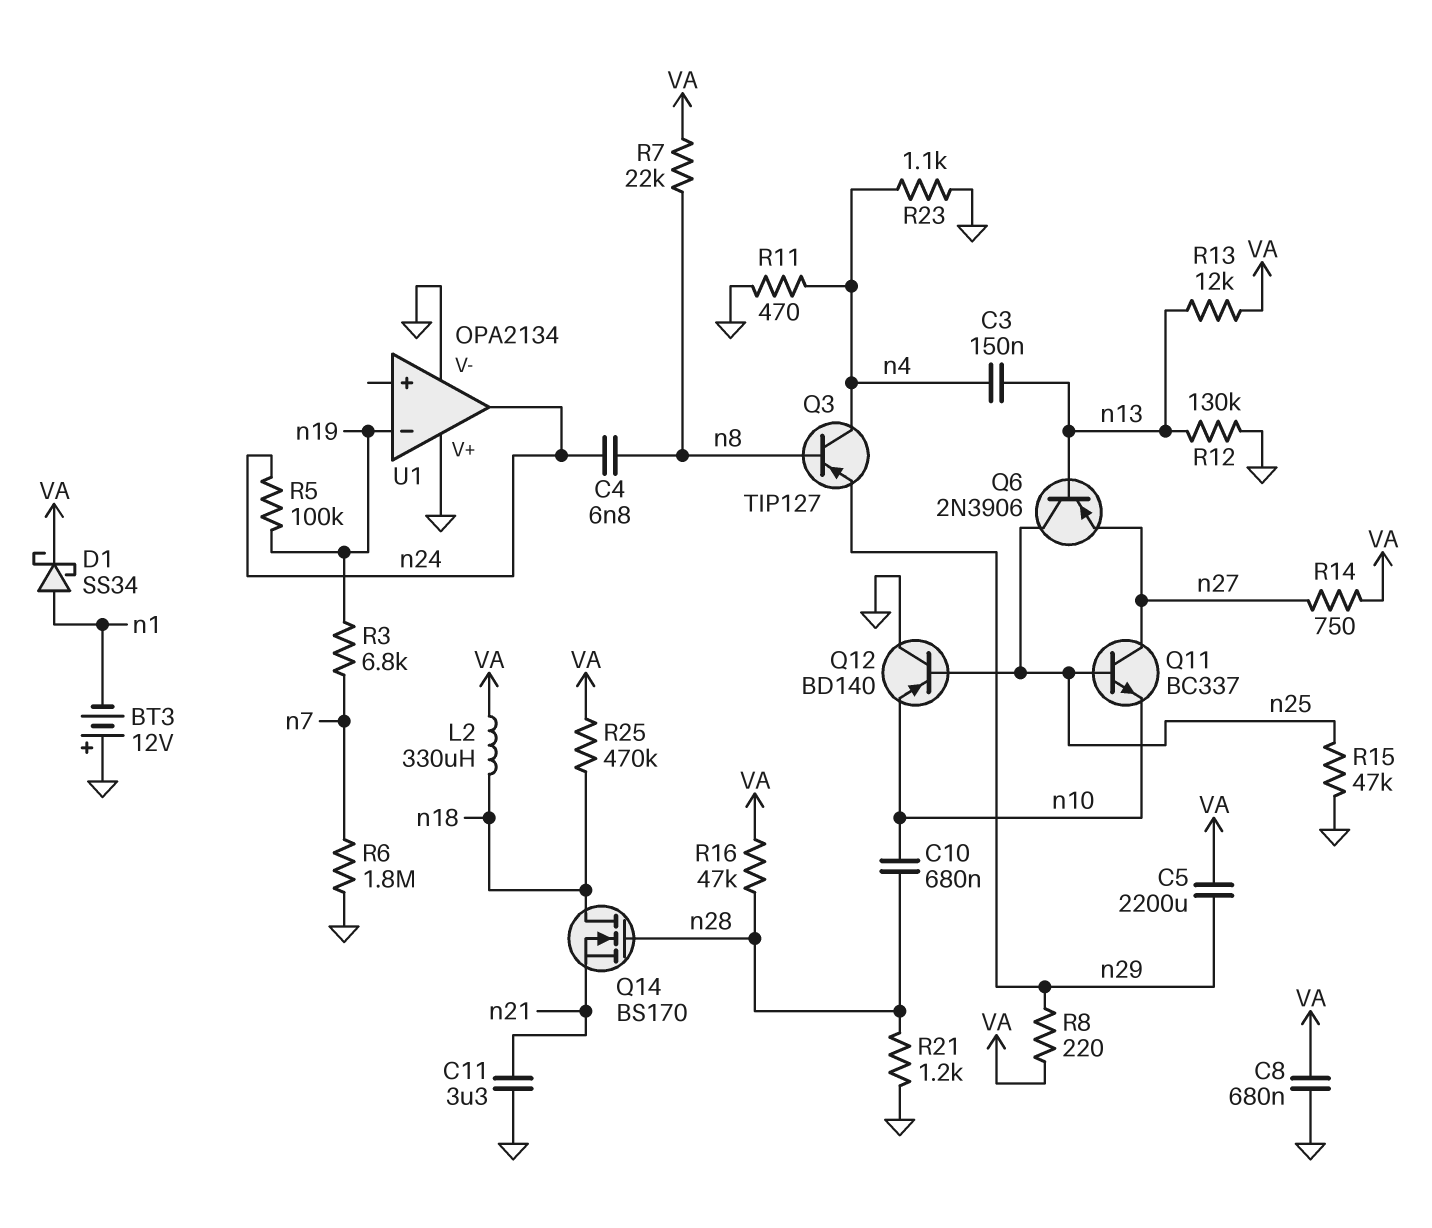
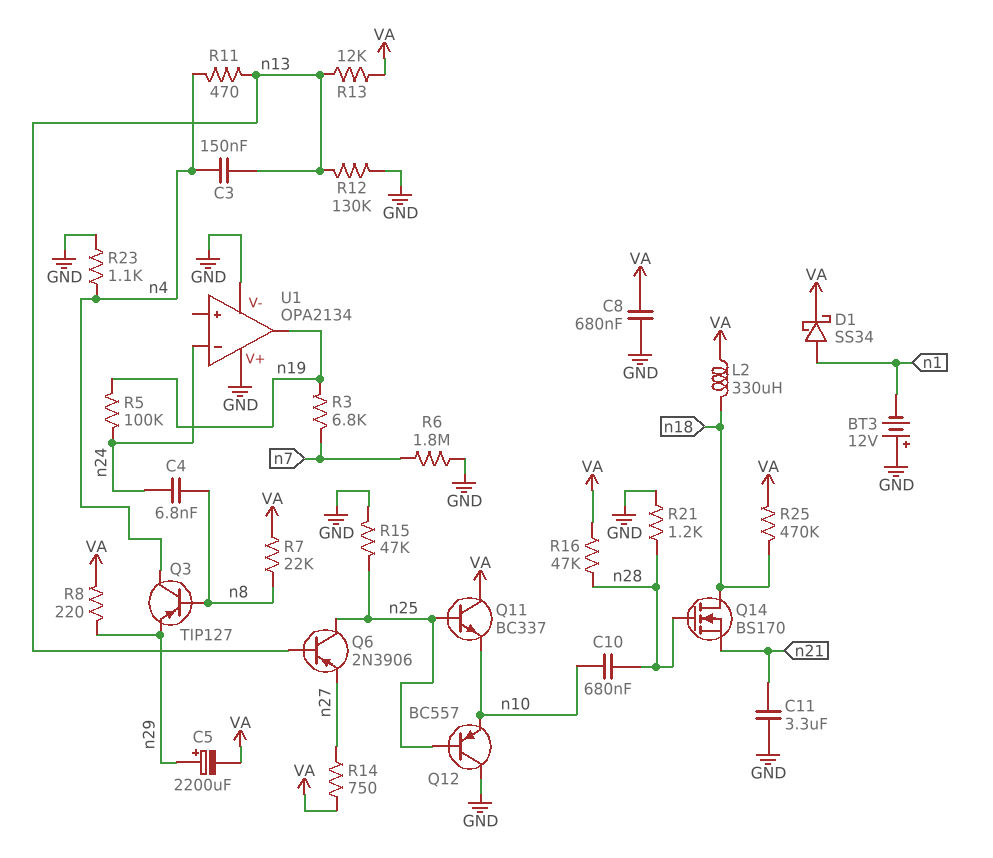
C5: 2200uF (VA, n29) -> 2200uF (plus n29, minus VA)
Q11: NPN BC337 (B n25, C n27, E n10) -> NPN BC337 (B n25, C VA, E n10)
Q12: PNP BD140 (B n25, C GND, E n10) -> PNP BC557 (B n25, C GND, E n10)
R11: 470 (GND, n4) -> 470 (n4, n13)
U1 pin in-: n19 -> n24
U1 pin out: n24 -> n19

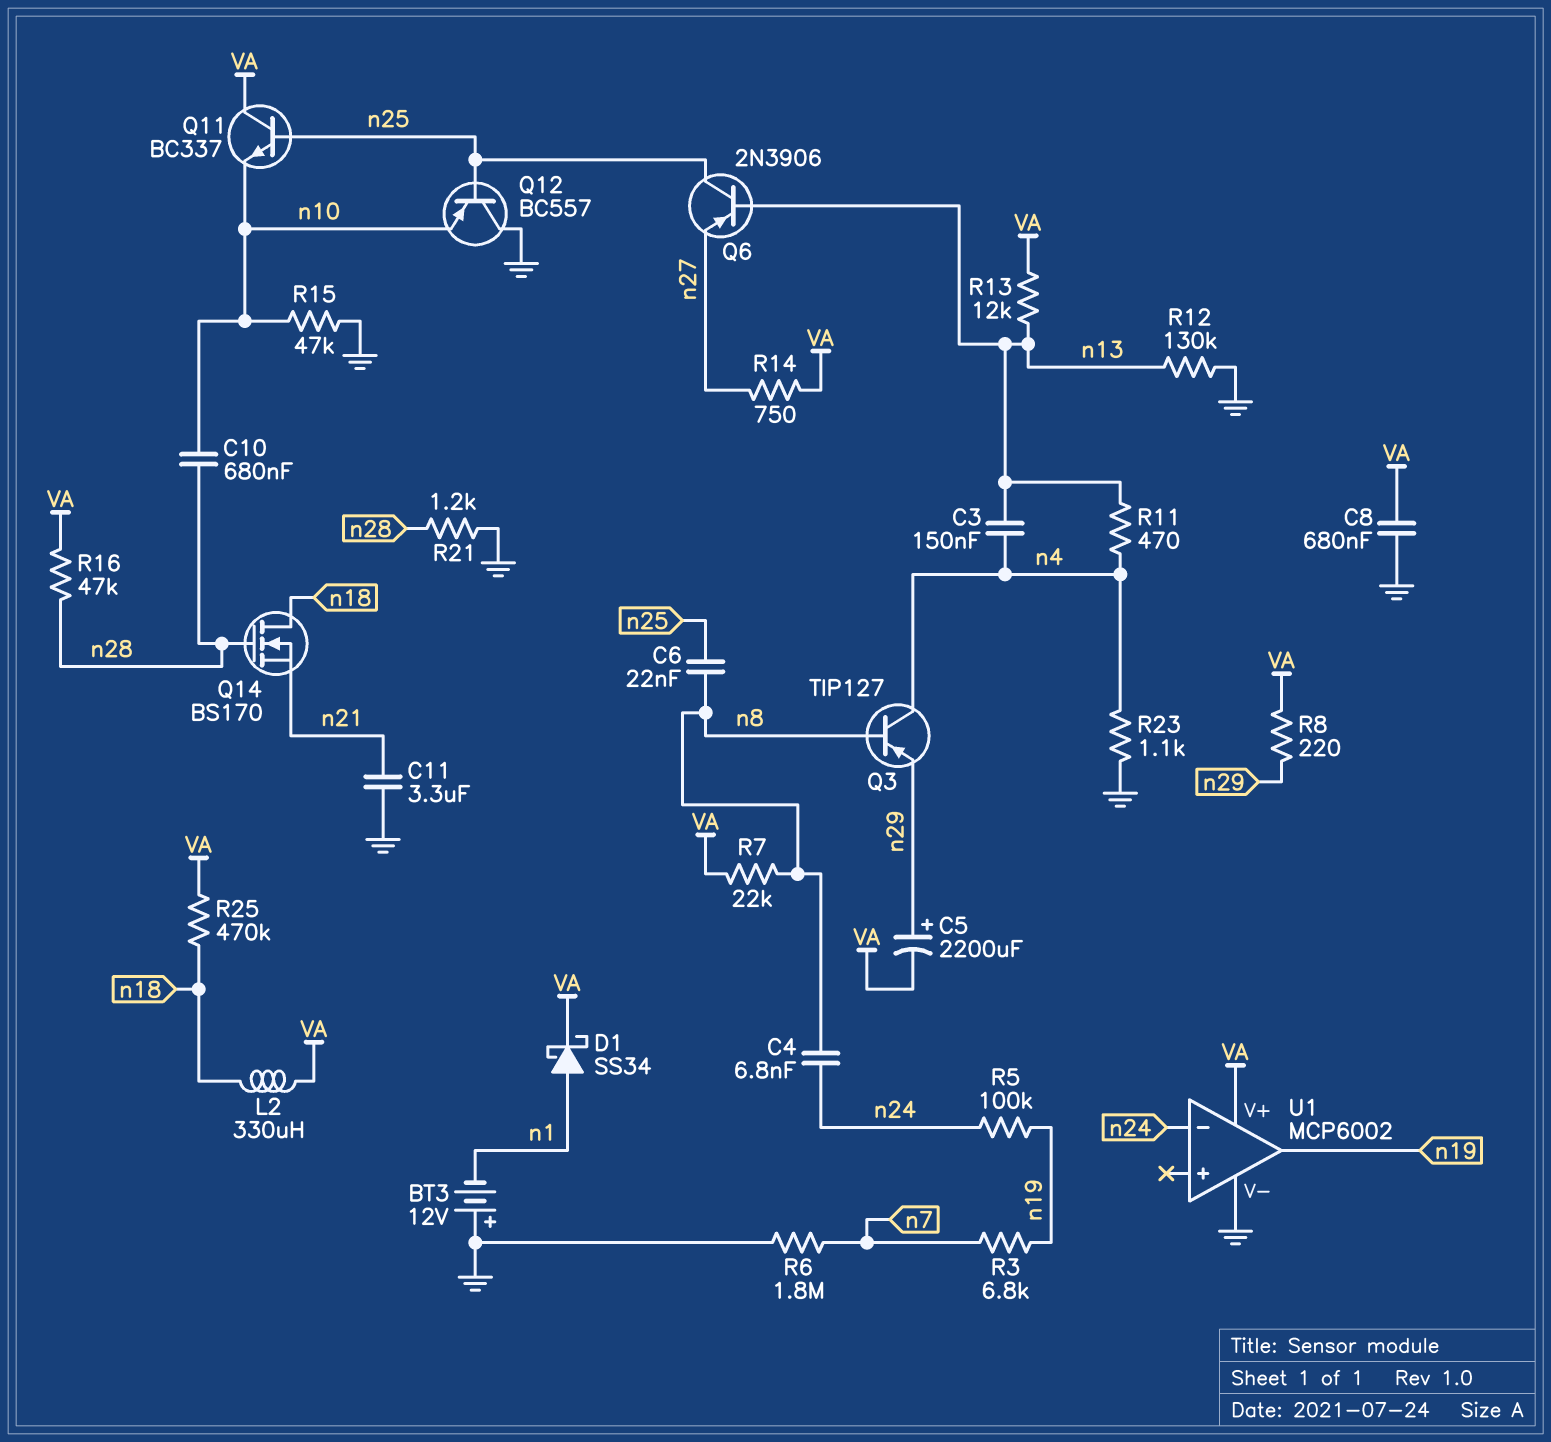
C6: none -> 22nF (n8, n25)
R15: 47k (GND, n25) -> 47k (GND, n10)
U1: OPA2134 -> MCP6002
U1 pin V+: GND -> VA

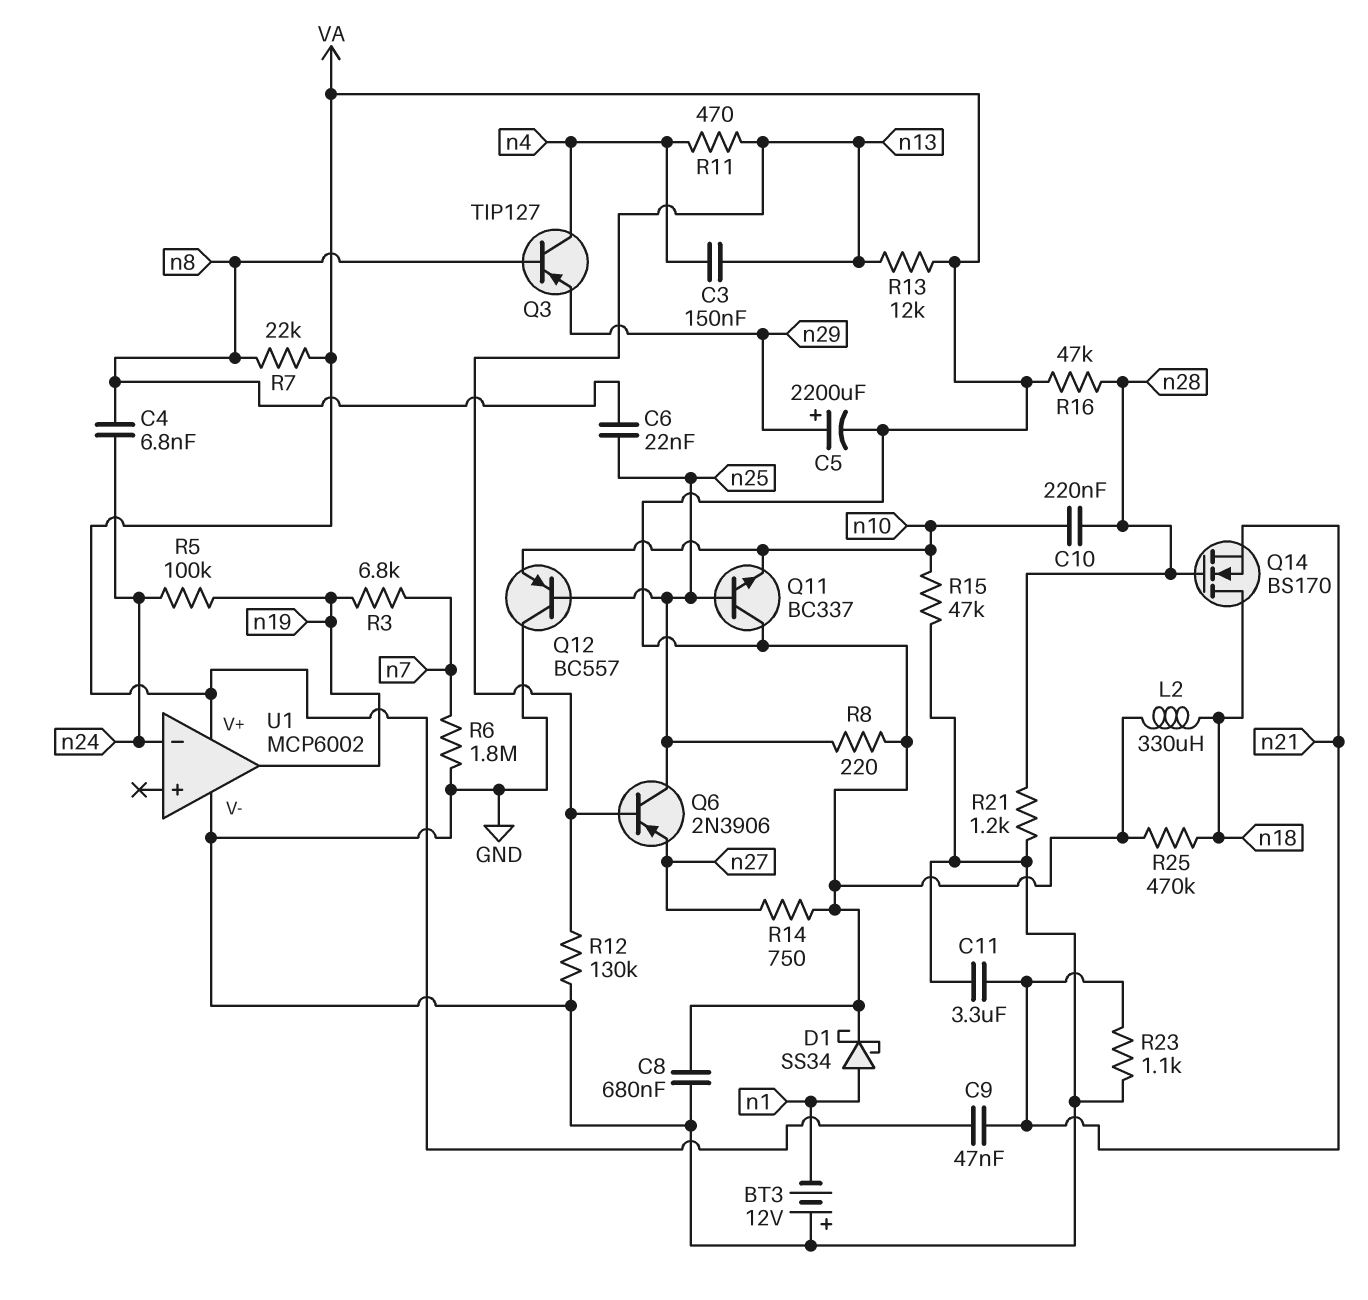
C9: none -> 47nF (VA, n21)
C10: 680nF (n10, n28) -> 220nF (n10, n28)
R8: 220 (VA, n29) -> 220 (VA, n25)
R23: 1.1k (GND, n4) -> 1.1k (GND, n21)

